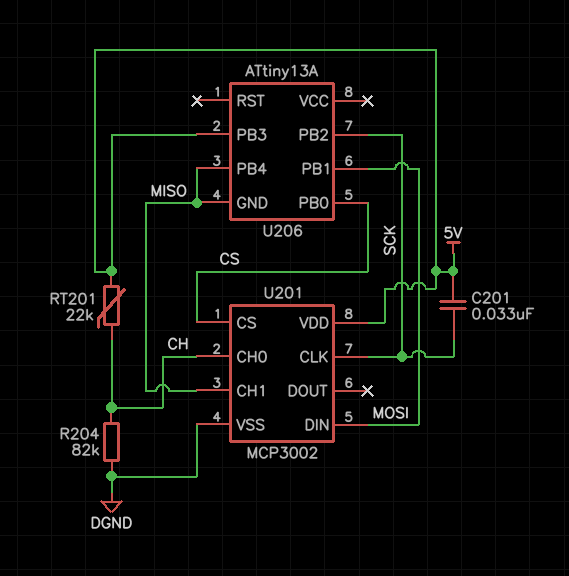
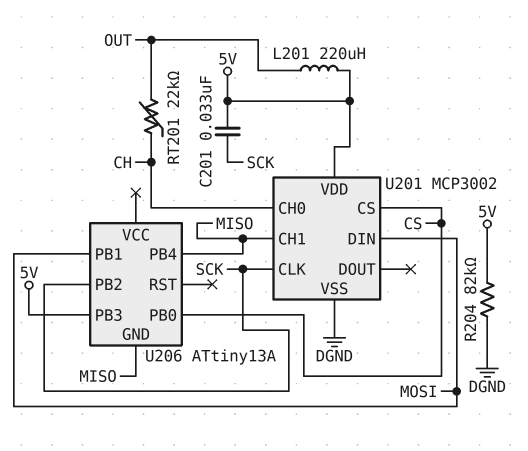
L201: none -> 220uH (5V, OUT)
R204: 82k (CH, DGND) -> 82k (5V, DGND)
RT201: 22k (5V, CH) -> 22k (CH, OUT)

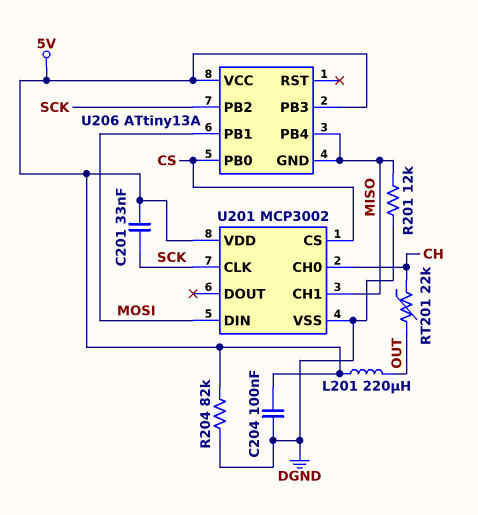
C204: none -> 100nF (5V, DGND)
R201: none -> 12k (DGND, MISO)
U206 pin VCC: none -> 5V

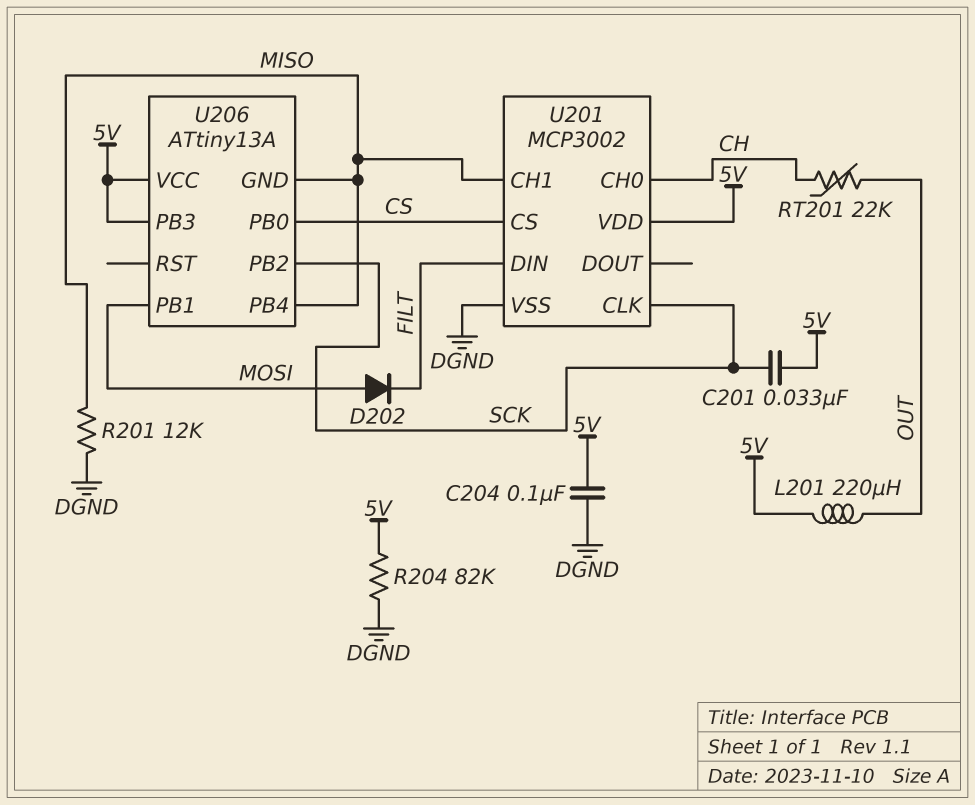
D202: none -> diode (A MOSI, K FILT)
U201 pin DIN: MOSI -> FILT

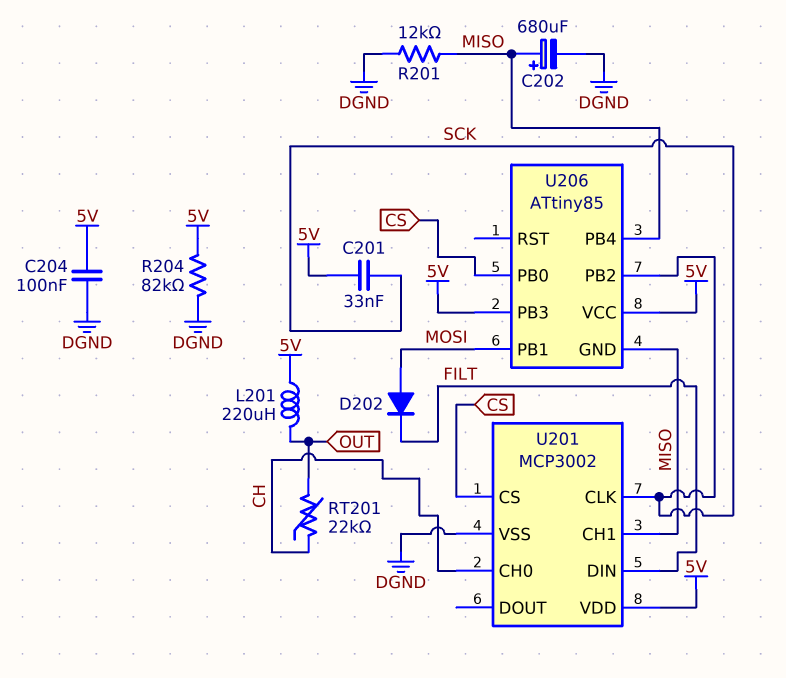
C202: none -> 680uF (plus MISO, minus DGND)
U206: ATtiny13A -> ATtiny85

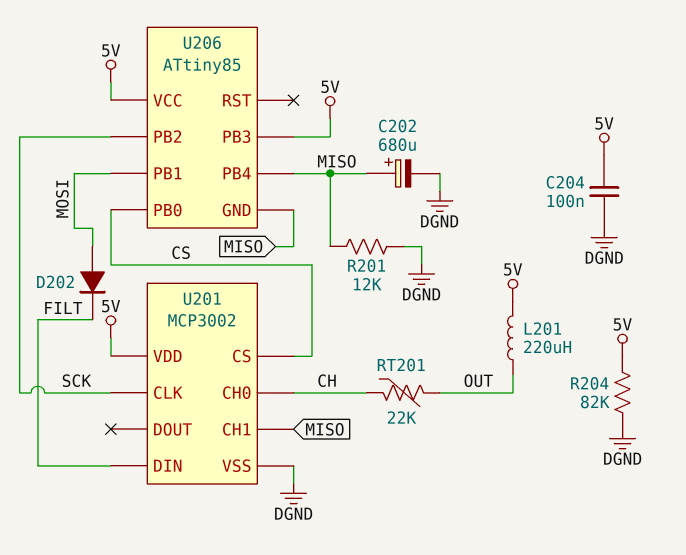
C201: 33nF (5V, SCK) -> none

